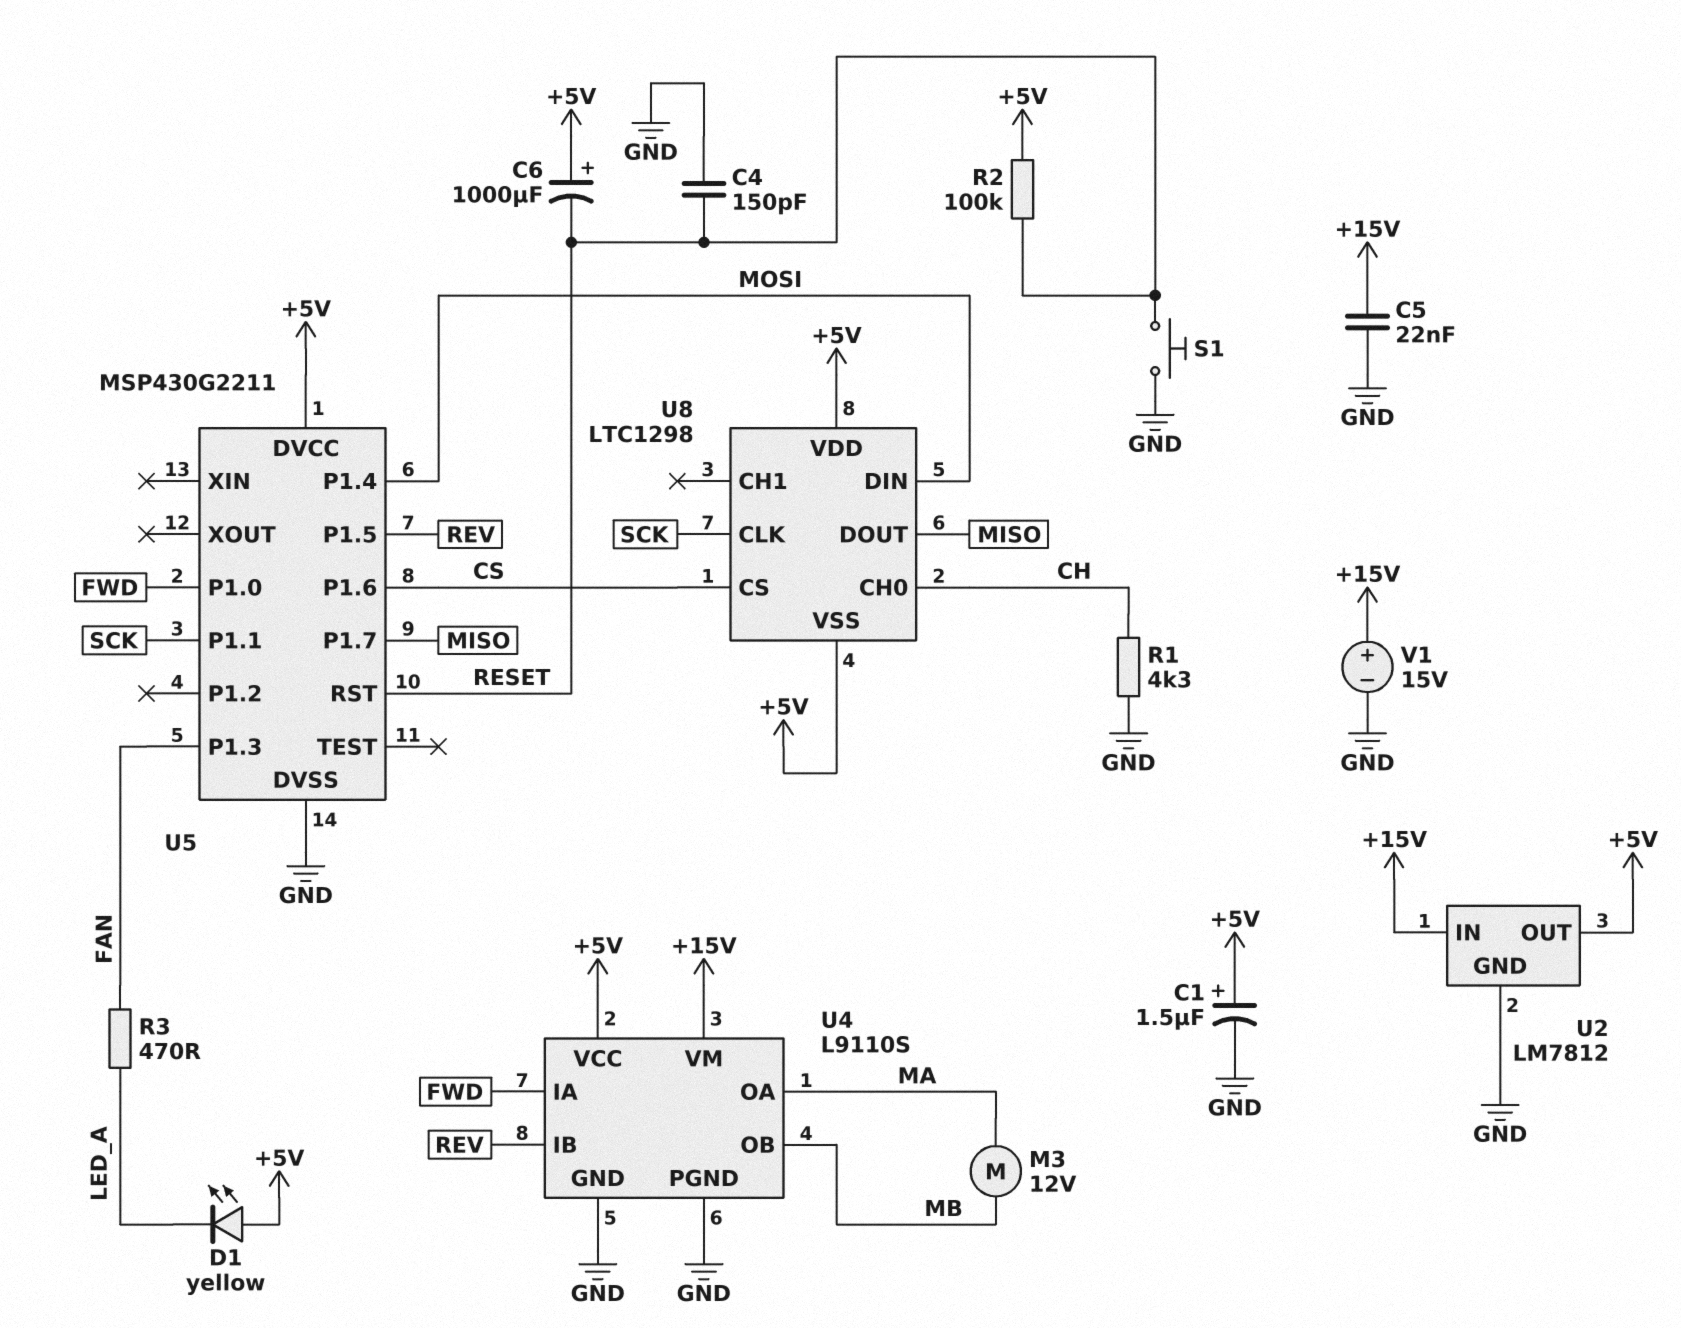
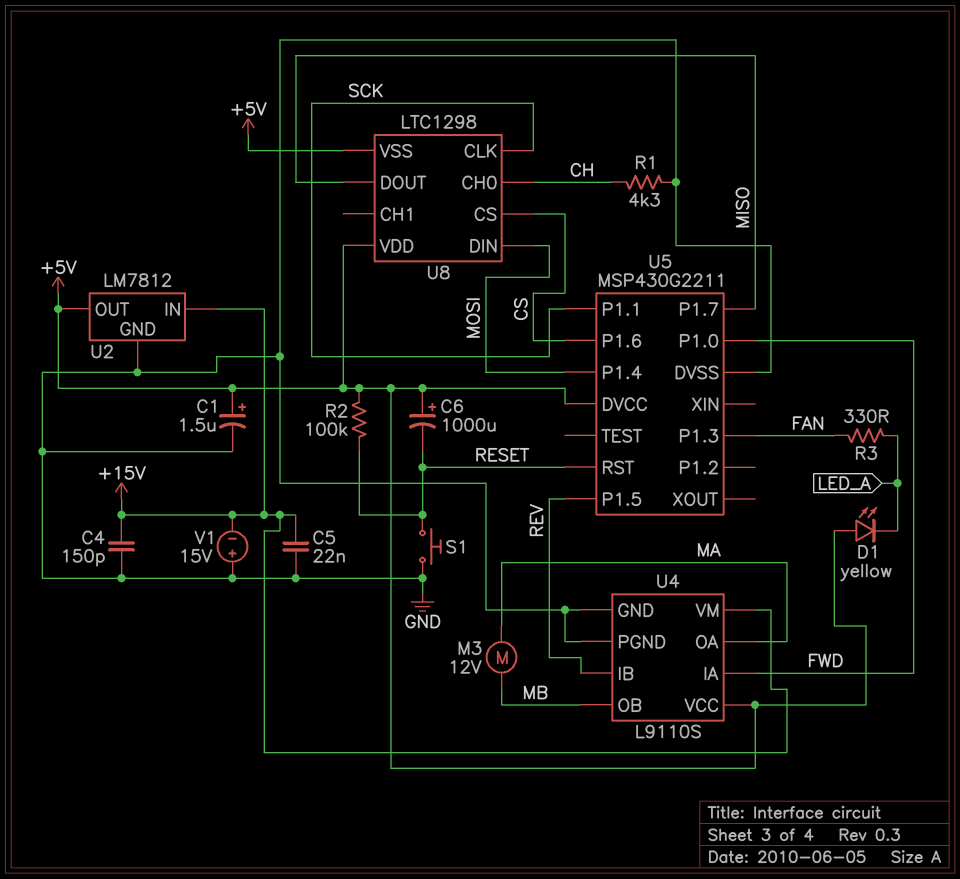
C4: 150pF (GND, RESET) -> 150pF (+15V, GND)
R3: 470 (FAN, LED_A) -> 330 (FAN, LED_A)
V1: 15V (plus +15V, minus GND) -> 15V (plus GND, minus +15V)

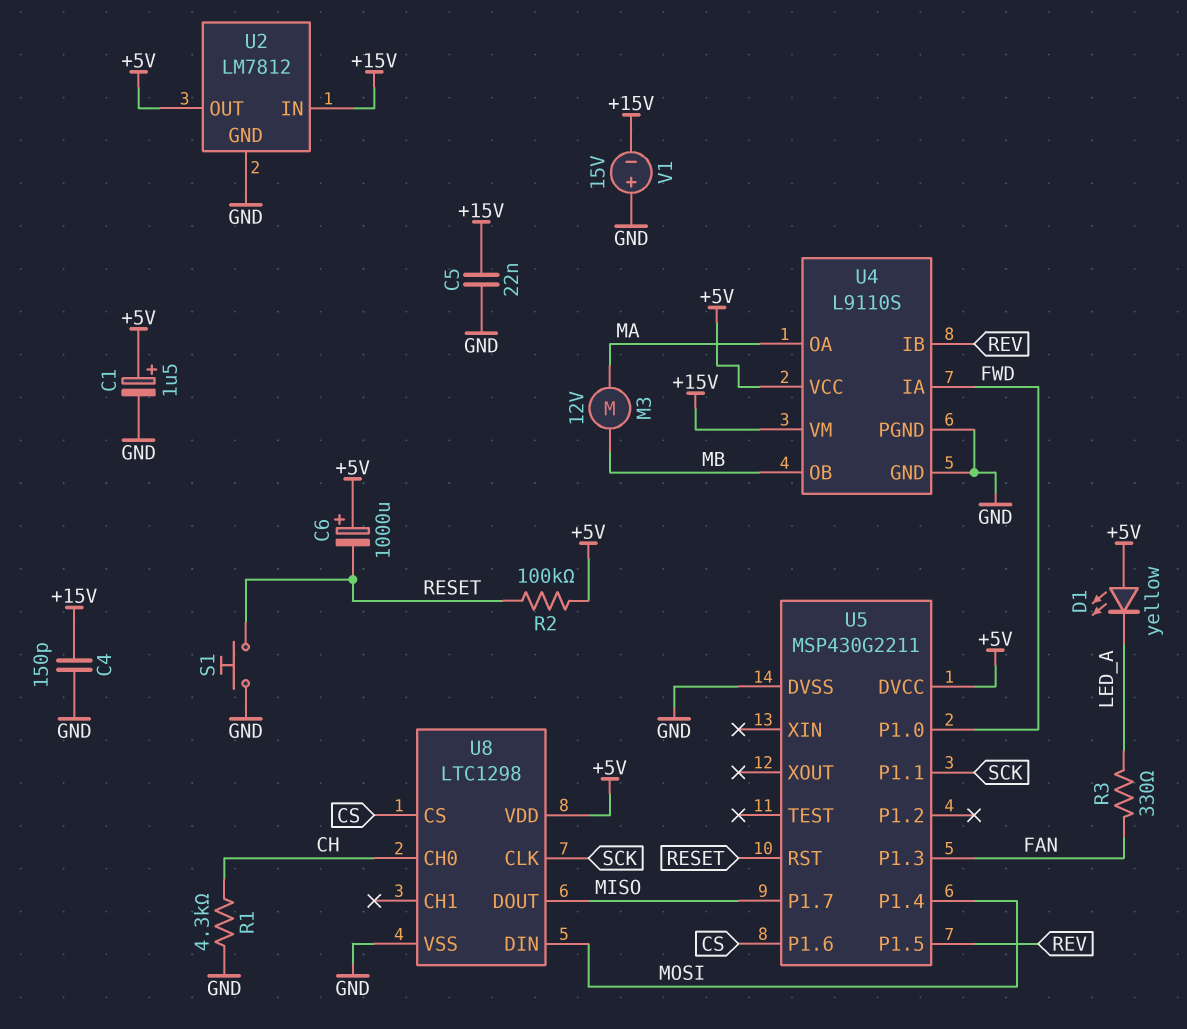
U8 pin VSS: +5V -> GND

